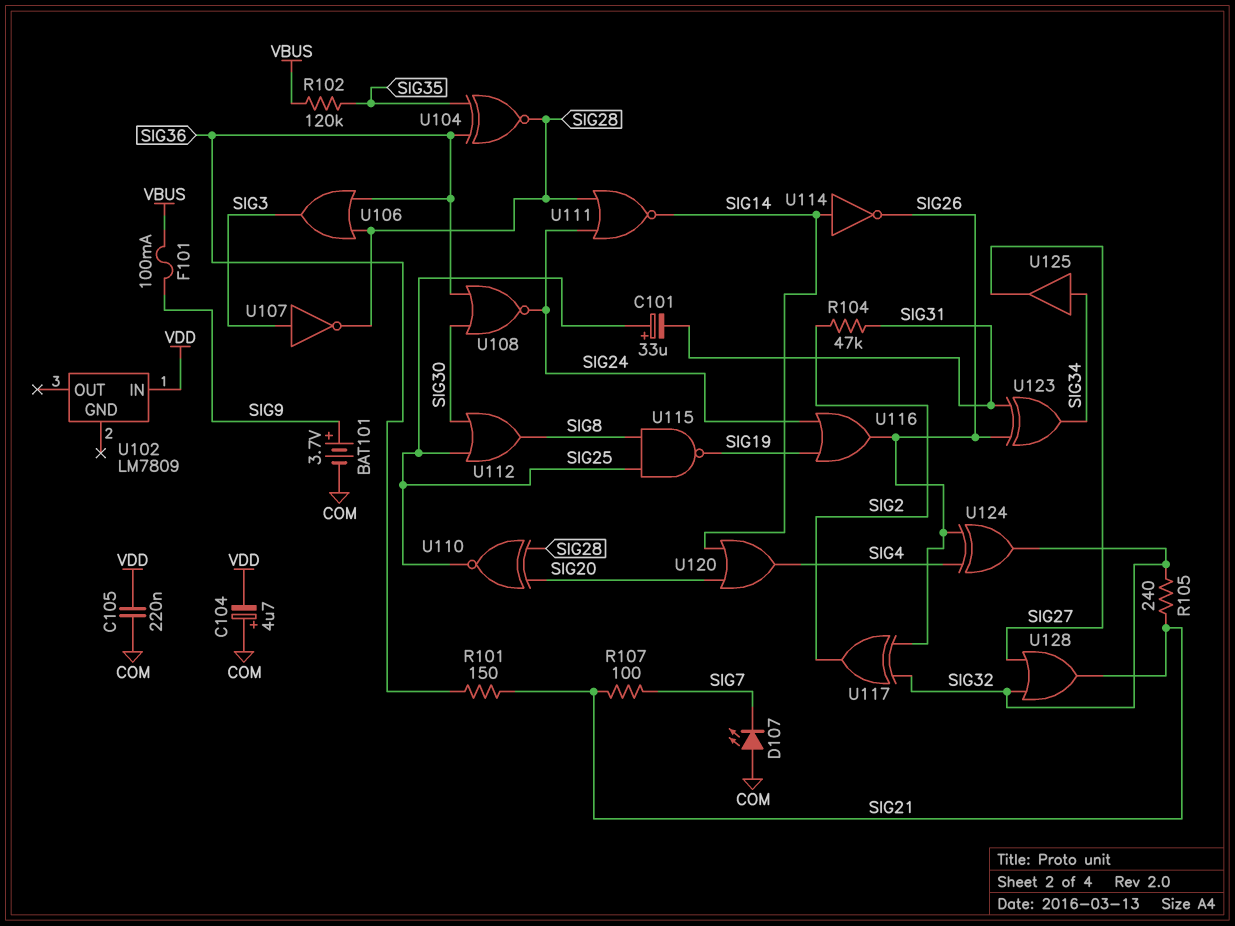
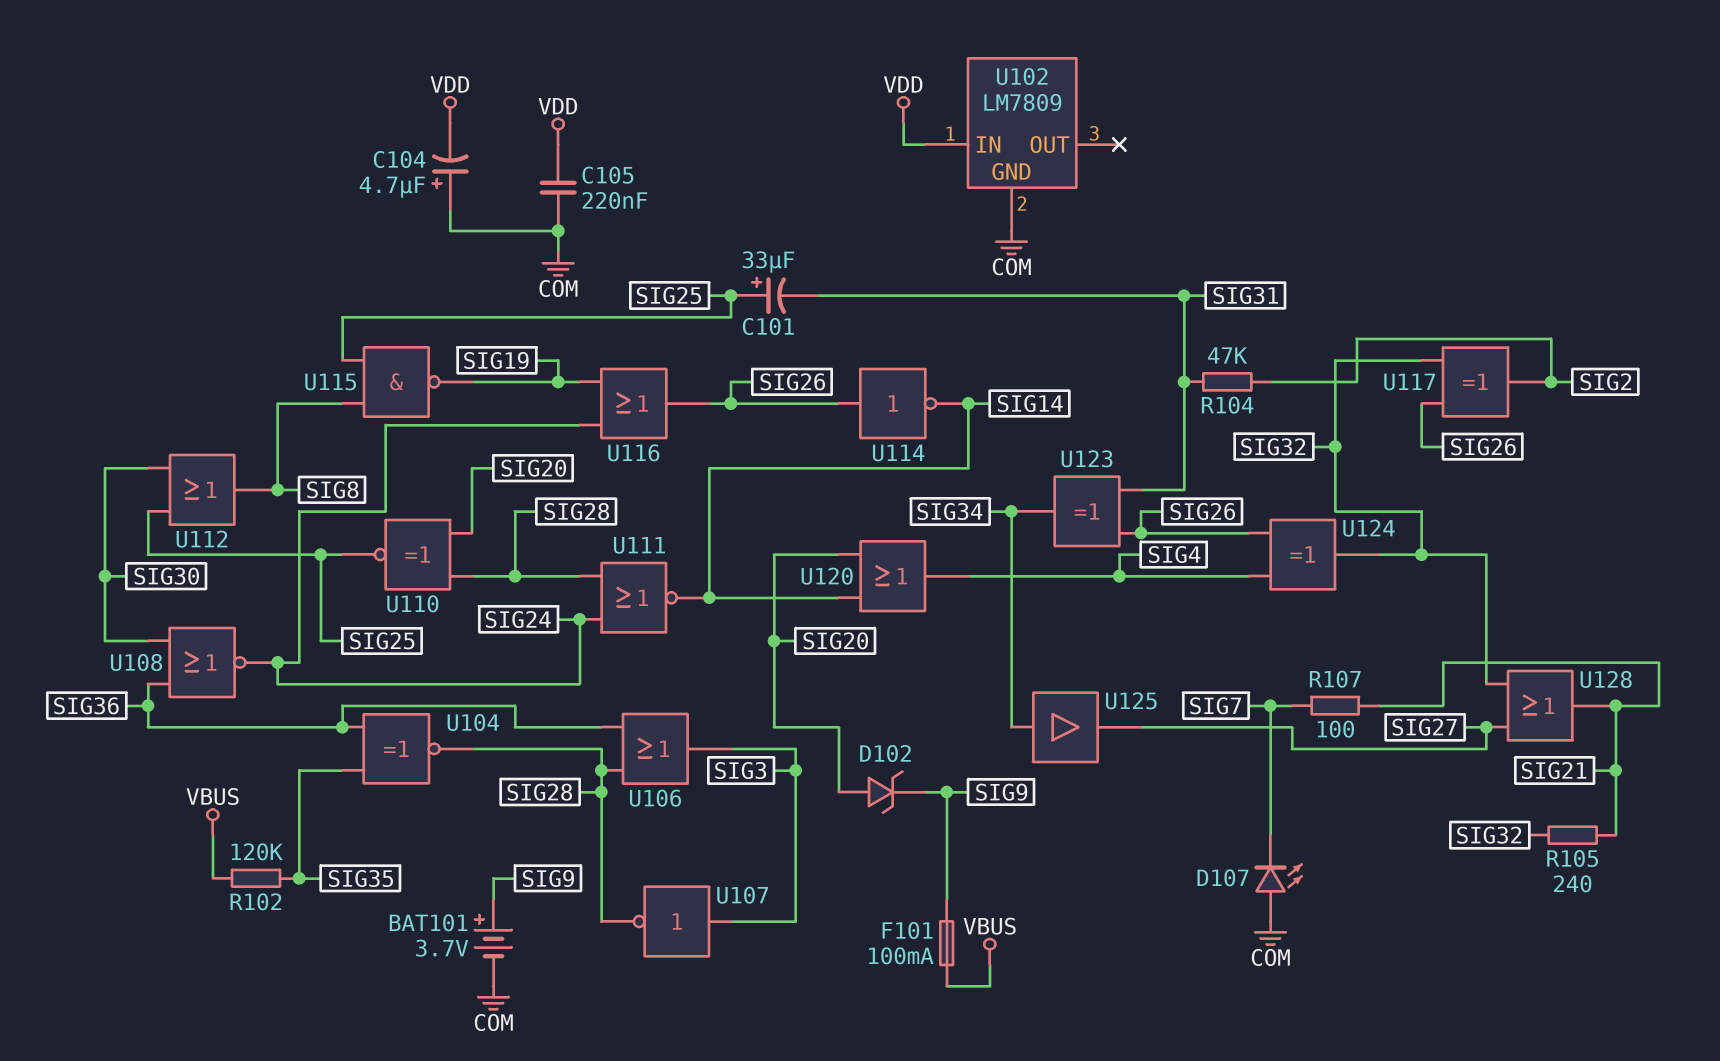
D102: none -> zener (A SIG20, K SIG9)
R101: 150 (SIG21, SIG36) -> none
U102 pin GND: none -> COM
U114: NOT (in SIG14, out SIG26) -> NOT (in SIG26, out SIG14)

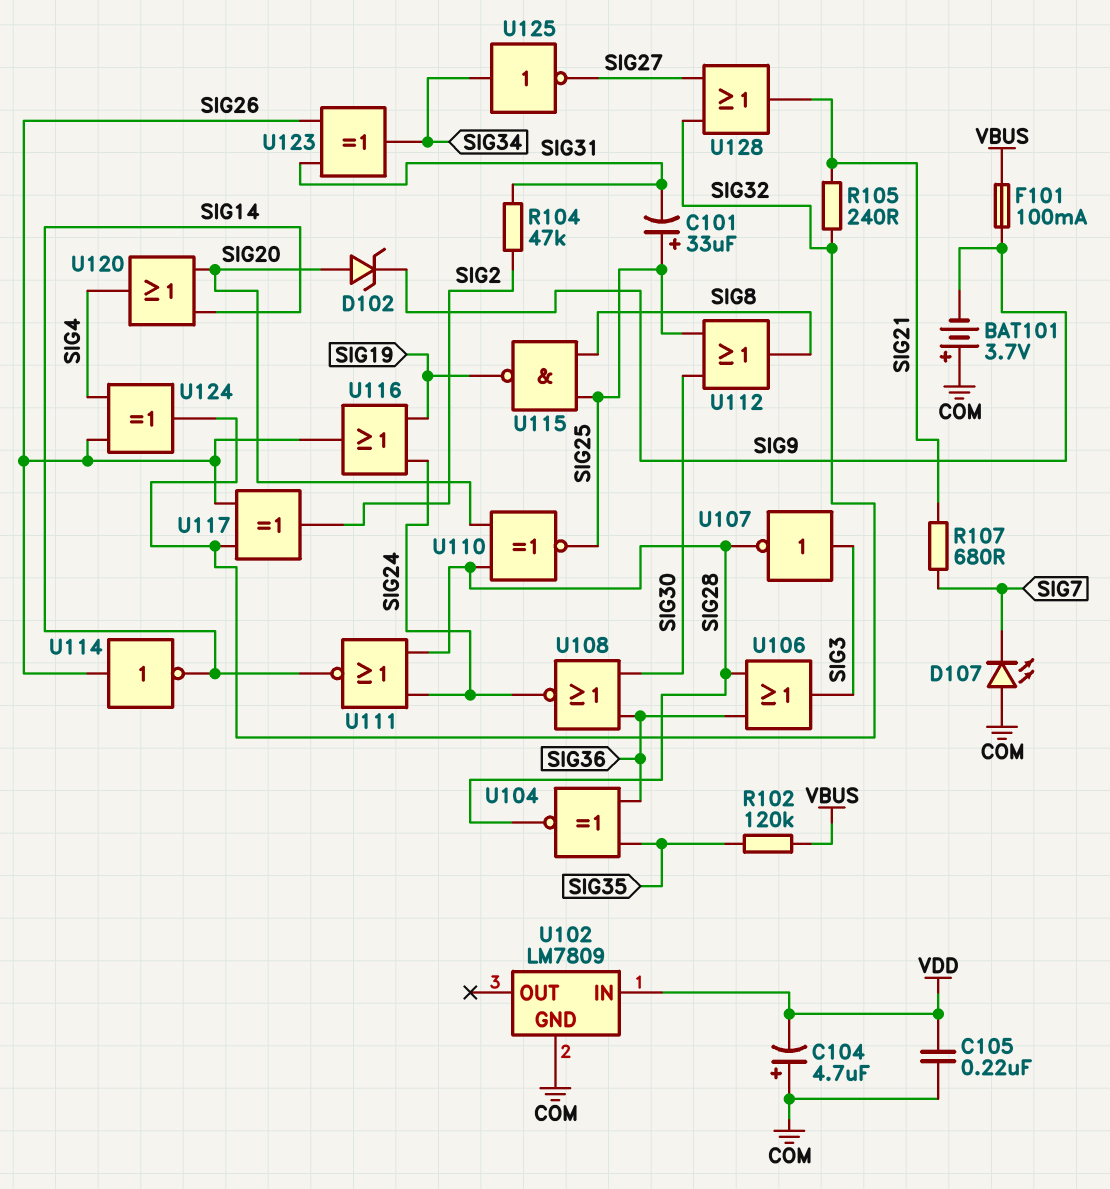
BAT101: 3.7V (plus SIG9, minus COM) -> 3.7V (plus COM, minus SIG9)
R107: 100 (SIG7, SIG21) -> 680 (SIG7, SIG21)
U125: buffer (in SIG34, out SIG27) -> NOT (in SIG34, out SIG27)

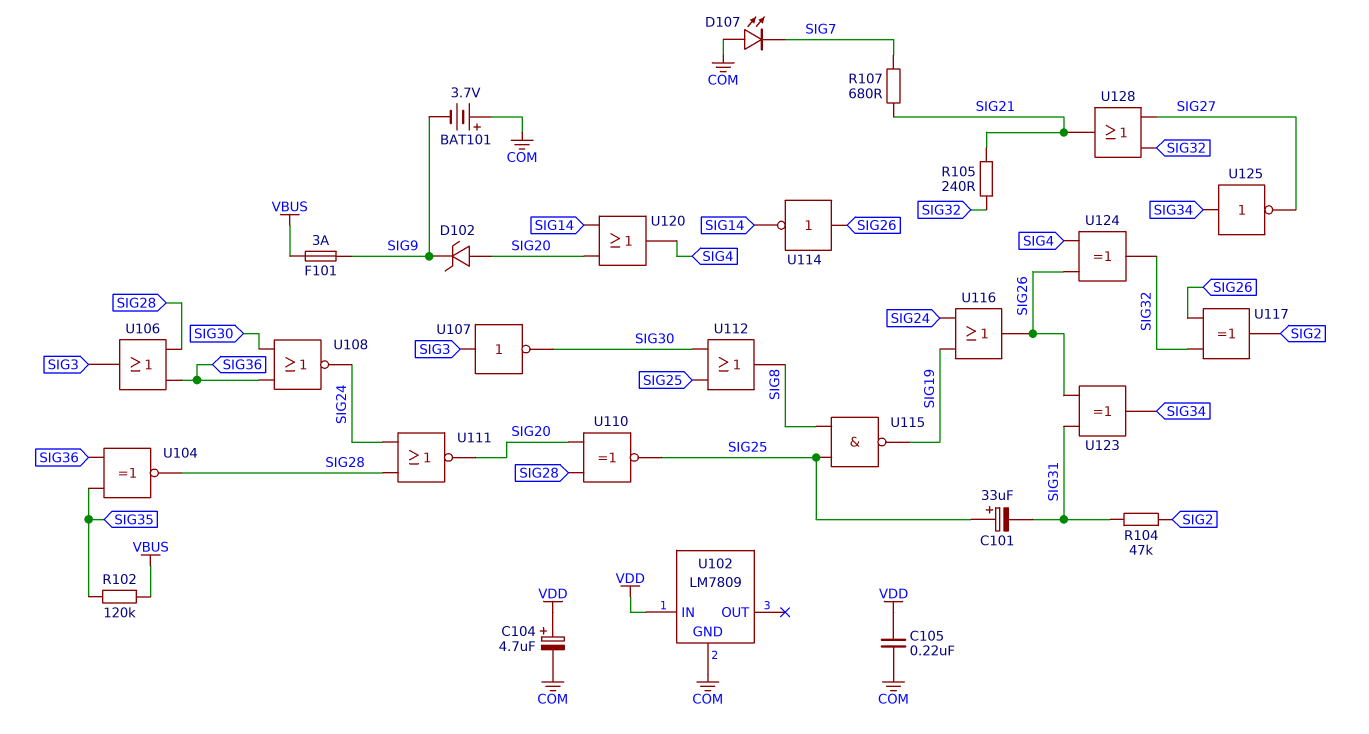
C104: 4.7uF (plus COM, minus VDD) -> 4.7uF (plus VDD, minus COM)
F101: 100mA (SIG9, VBUS) -> 3A (SIG9, VBUS)
U107: NOT (in SIG3, out SIG28) -> NOT (in SIG3, out SIG30)
U111: NOR (in SIG24, in SIG28, out SIG14) -> NOR (in SIG24, in SIG28, out SIG20)

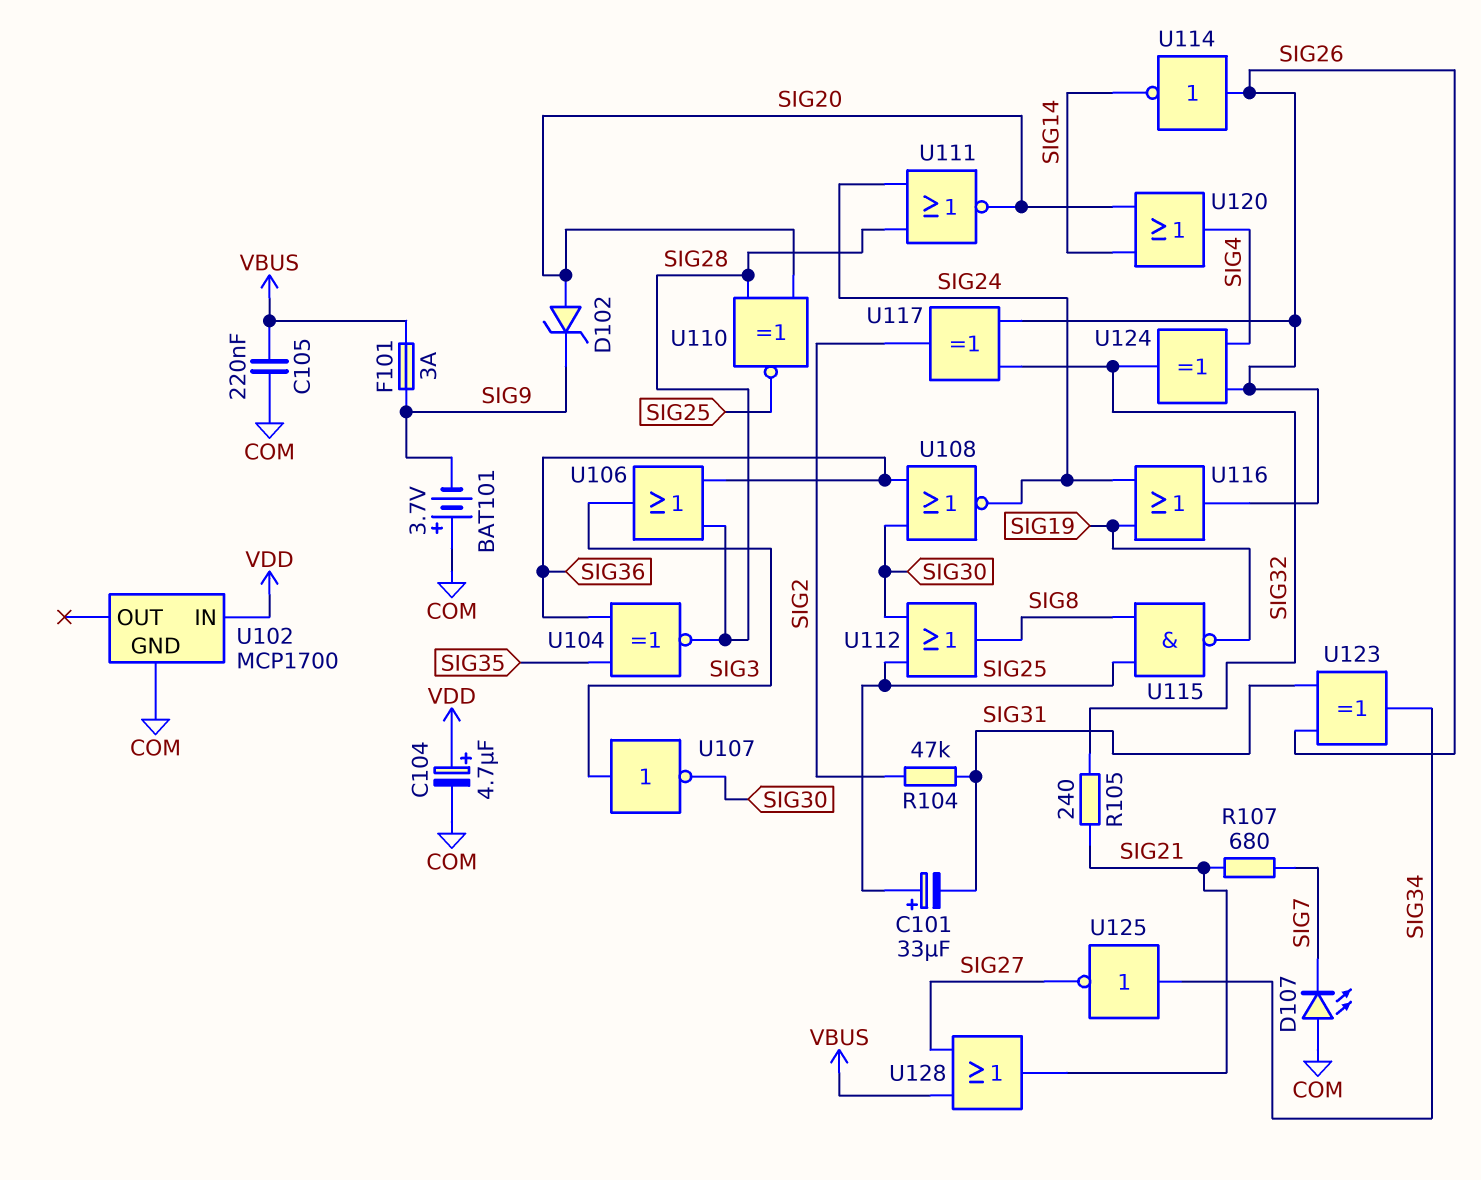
C105: 220nF (COM, VDD) -> 220nF (COM, VBUS)
R102: 120k (SIG35, VBUS) -> none
U102: LM7809 -> MCP1700
U128: OR (in SIG27, in SIG32, out SIG21) -> OR (in SIG27, in VBUS, out SIG21)

